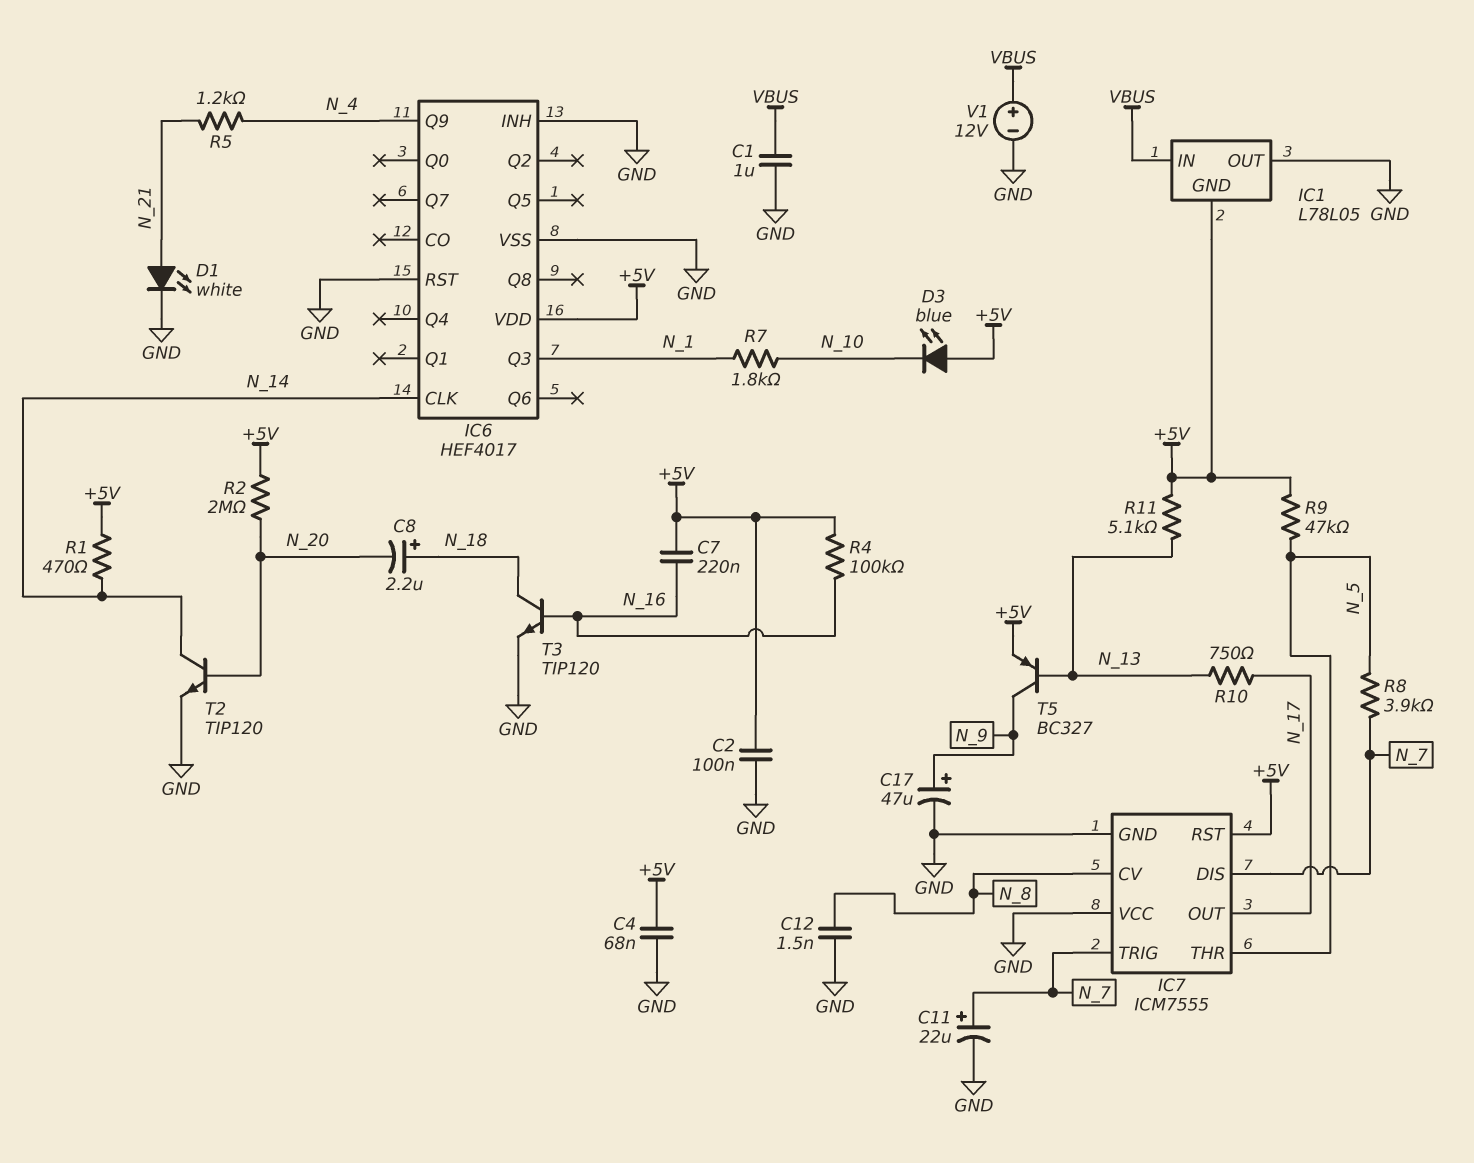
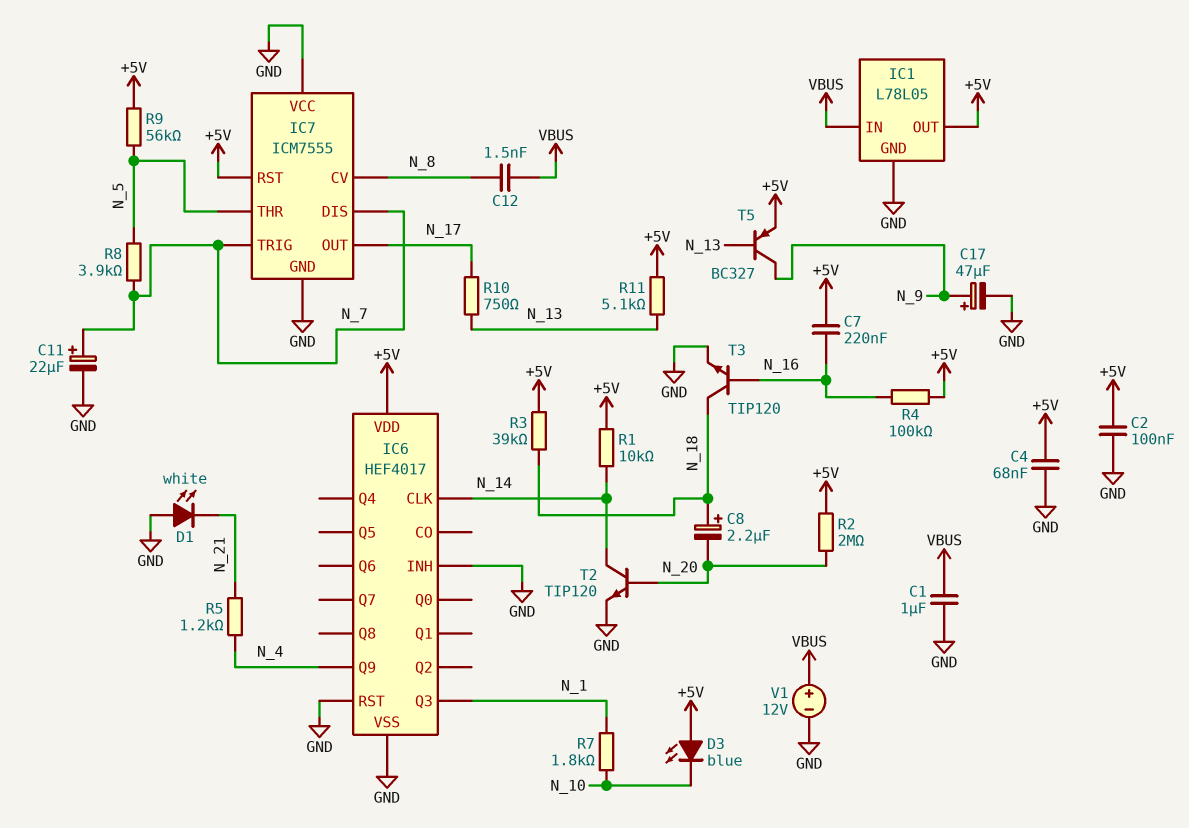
C12: 1.5nF (GND, N_8) -> 1.5nF (N_8, VBUS)
D1: LED white (A N_21, K GND) -> LED white (A GND, K N_21)
IC1 pin GND: +5V -> GND
IC1 pin OUT: GND -> +5V
R1: 470 (+5V, N_14) -> 10k (+5V, N_14)
R3: none -> 39k (+5V, N_18)
R9: 47k (+5V, N_5) -> 56k (+5V, N_5)

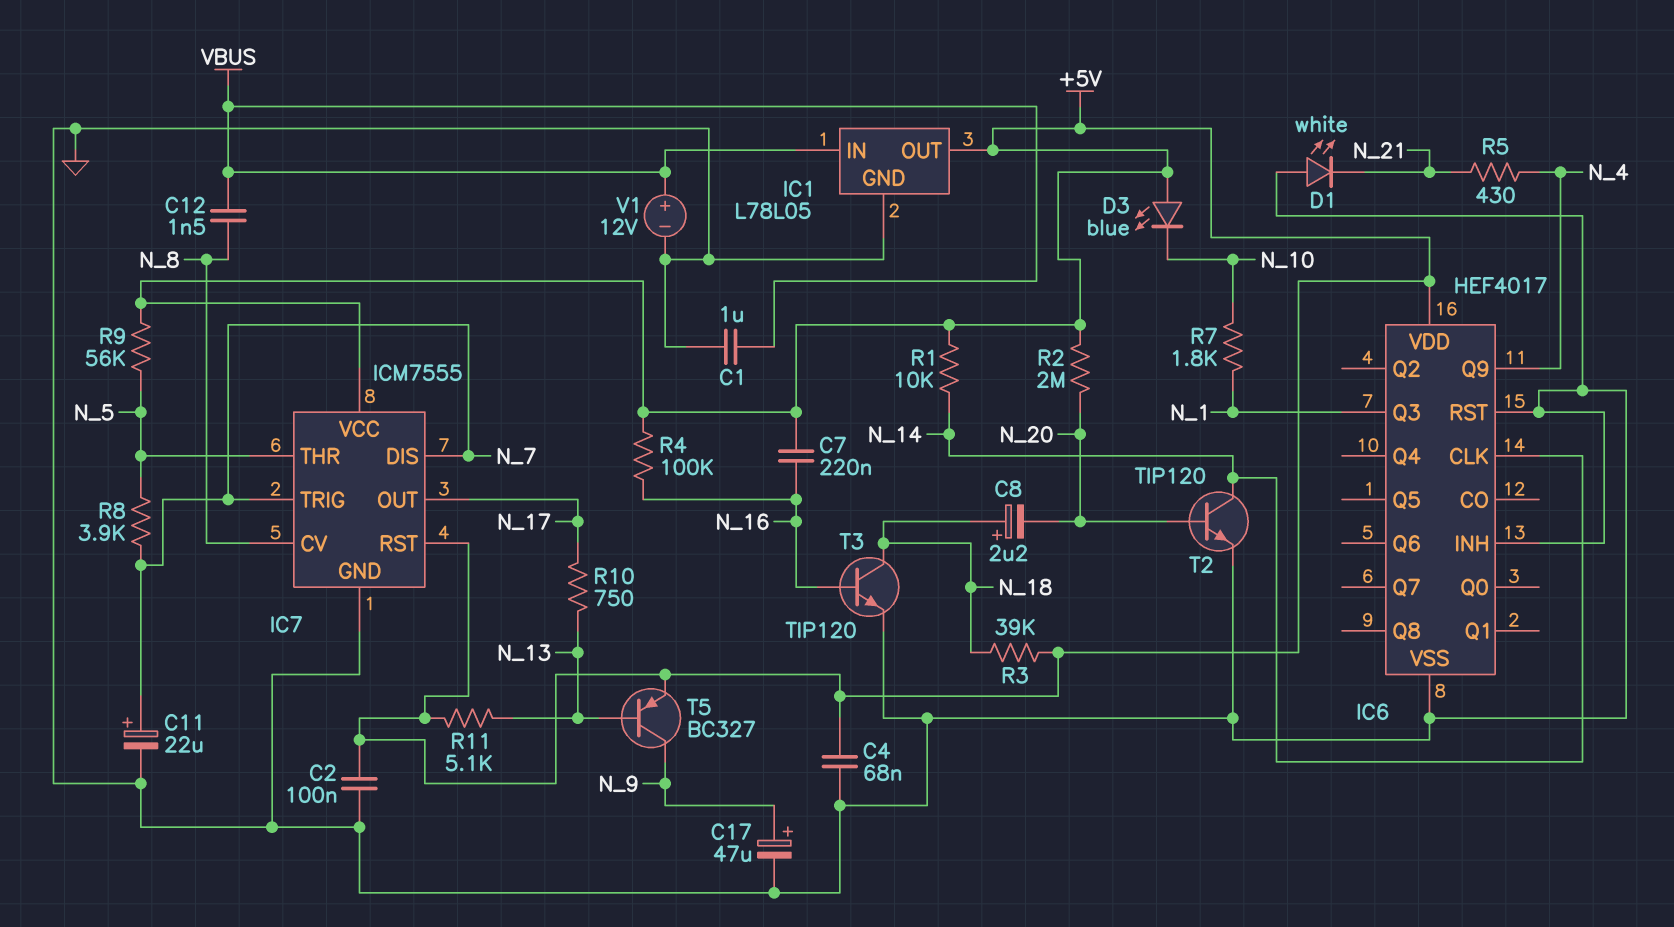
IC7 pin VCC: GND -> +5V
R5: 1.2k (N_4, N_21) -> 430 (N_4, N_21)

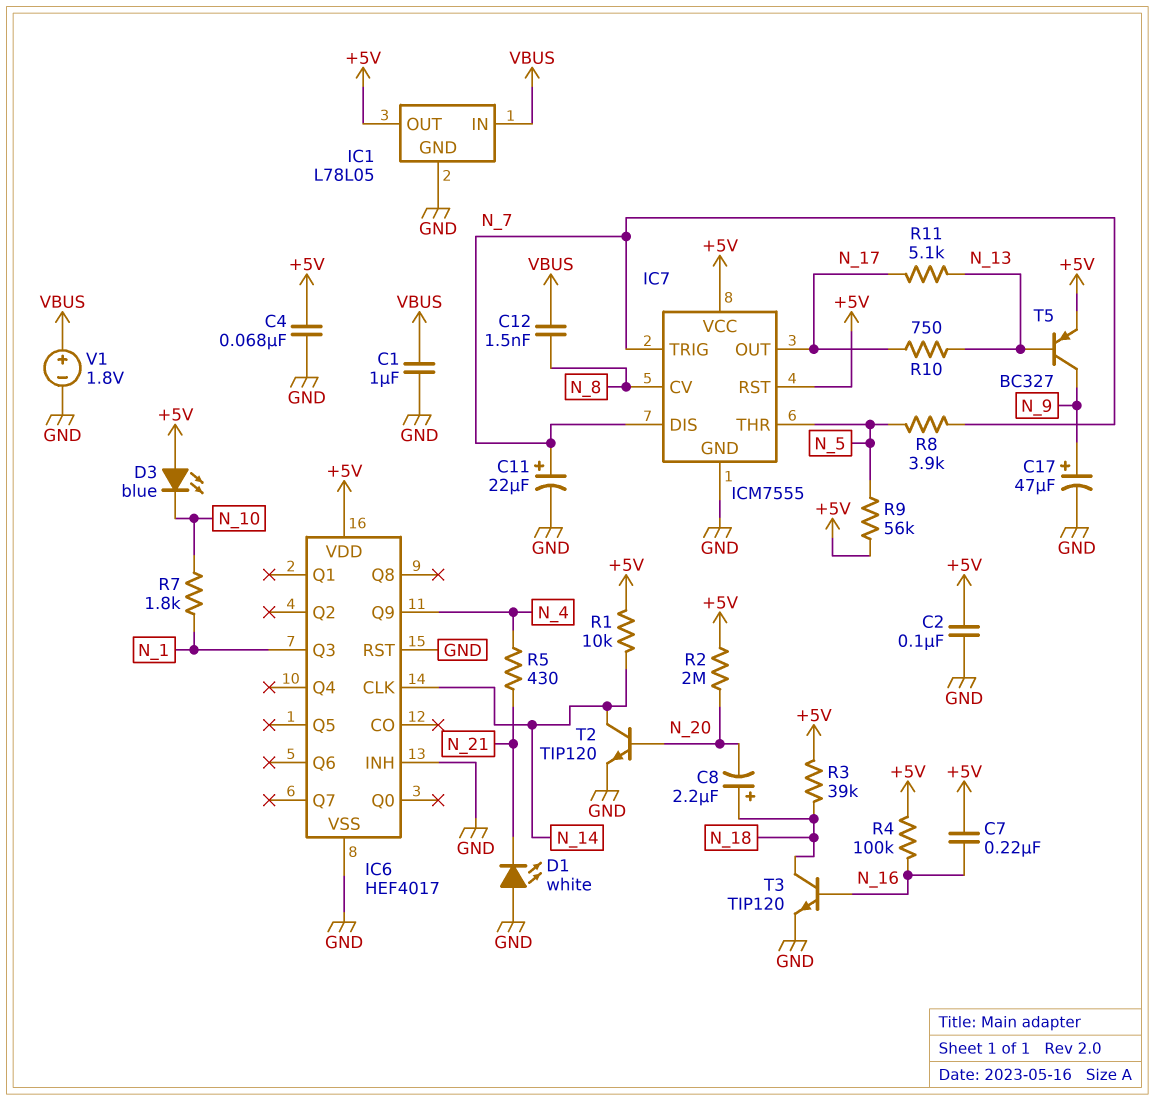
R11: 5.1k (+5V, N_13) -> 5.1k (N_13, N_17)
V1: 12V (plus VBUS, minus GND) -> 1.8V (plus VBUS, minus GND)

